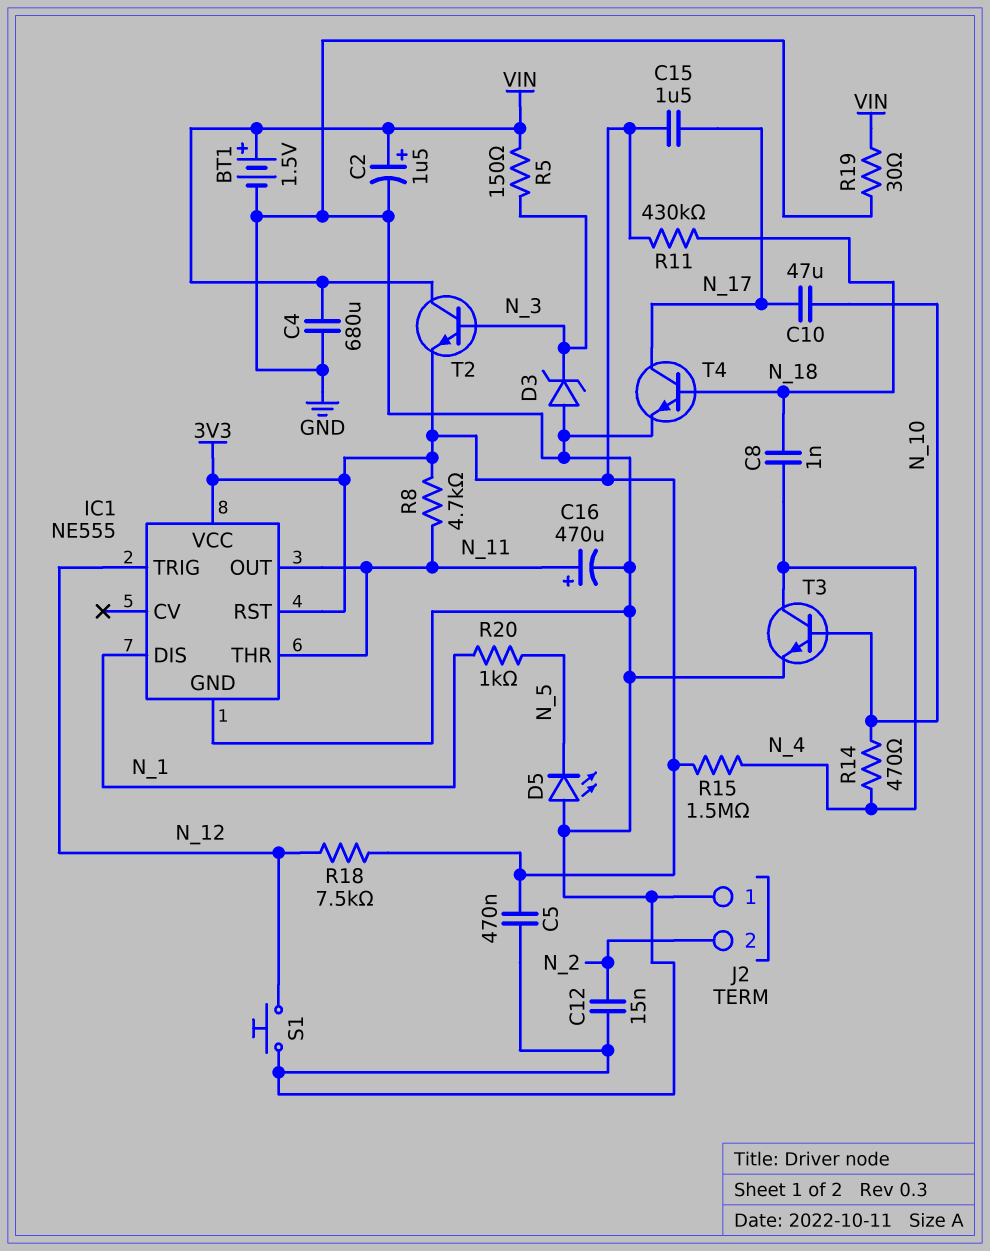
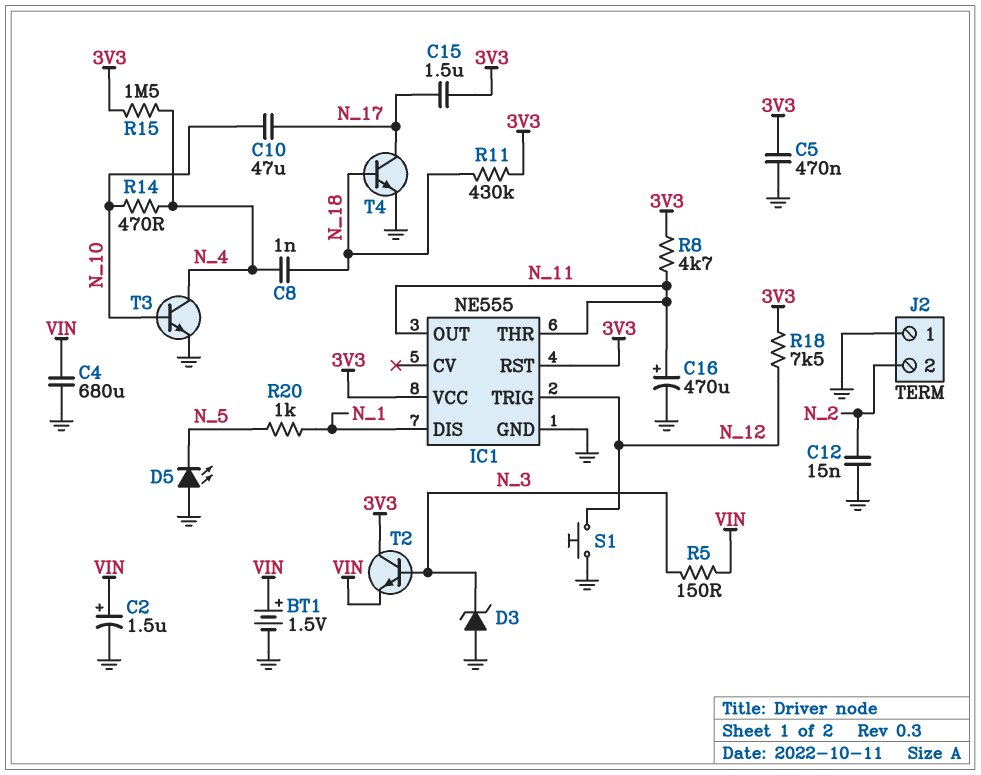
R19: 30 (GND, VIN) -> none
T2: NPN (B N_3, C VIN, E 3V3) -> NPN (B N_3, C 3V3, E VIN)

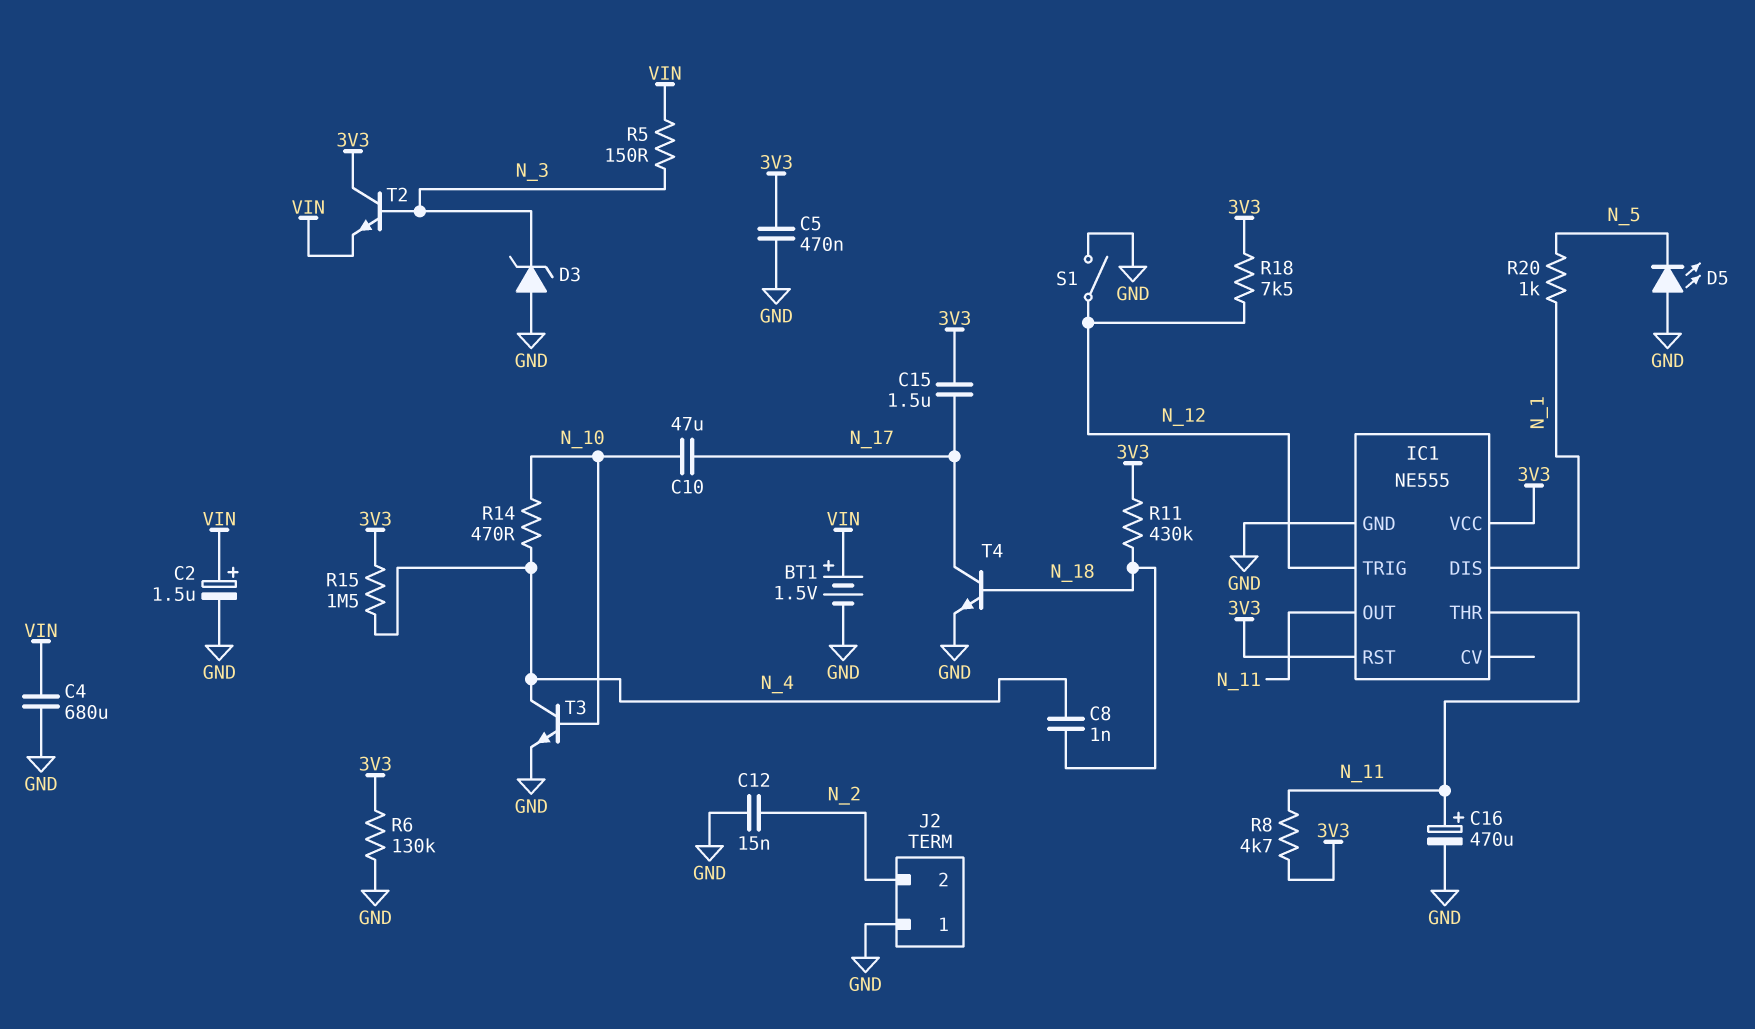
R6: none -> 130k (3V3, GND)
S1: button (GND, N_12) -> switch (GND, N_12)

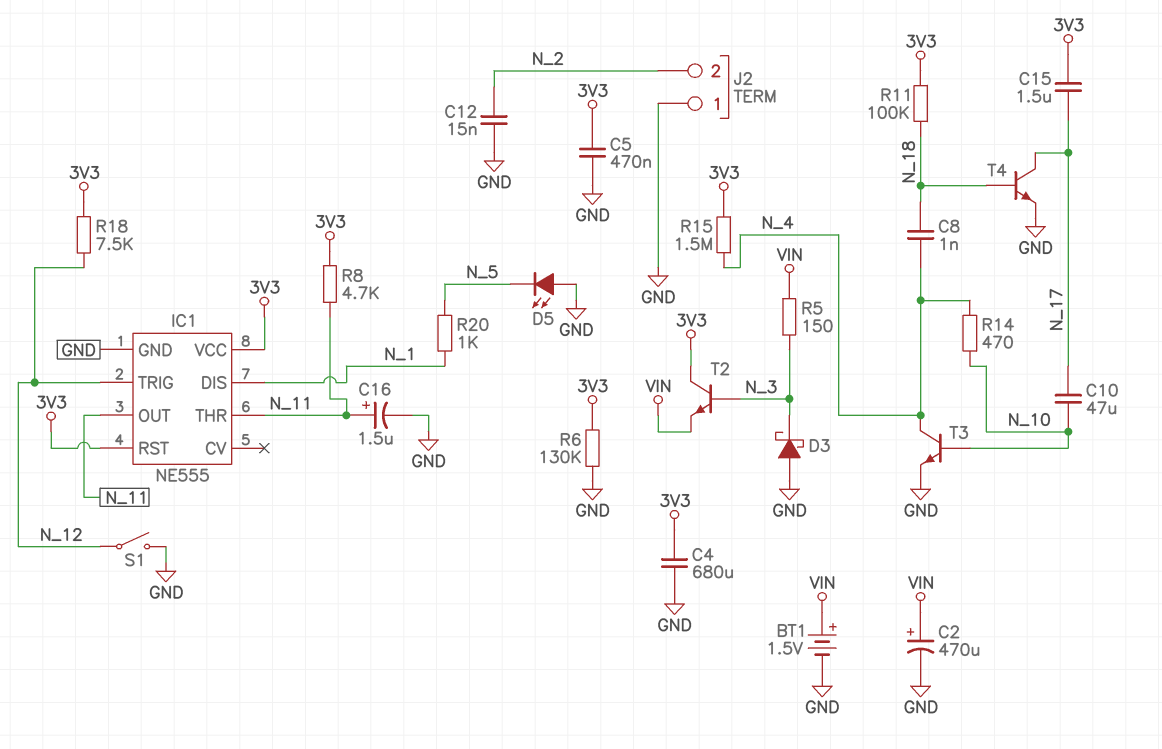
C2: 1.5uF (plus VIN, minus GND) -> 470uF (plus VIN, minus GND)
C4: 680uF (GND, VIN) -> 680uF (3V3, GND)
C16: 470uF (plus N_11, minus GND) -> 1.5uF (plus N_11, minus GND)
D3: zener (A GND, K N_3) -> schottky (A GND, K N_3)
R11: 430k (3V3, N_18) -> 100k (3V3, N_18)

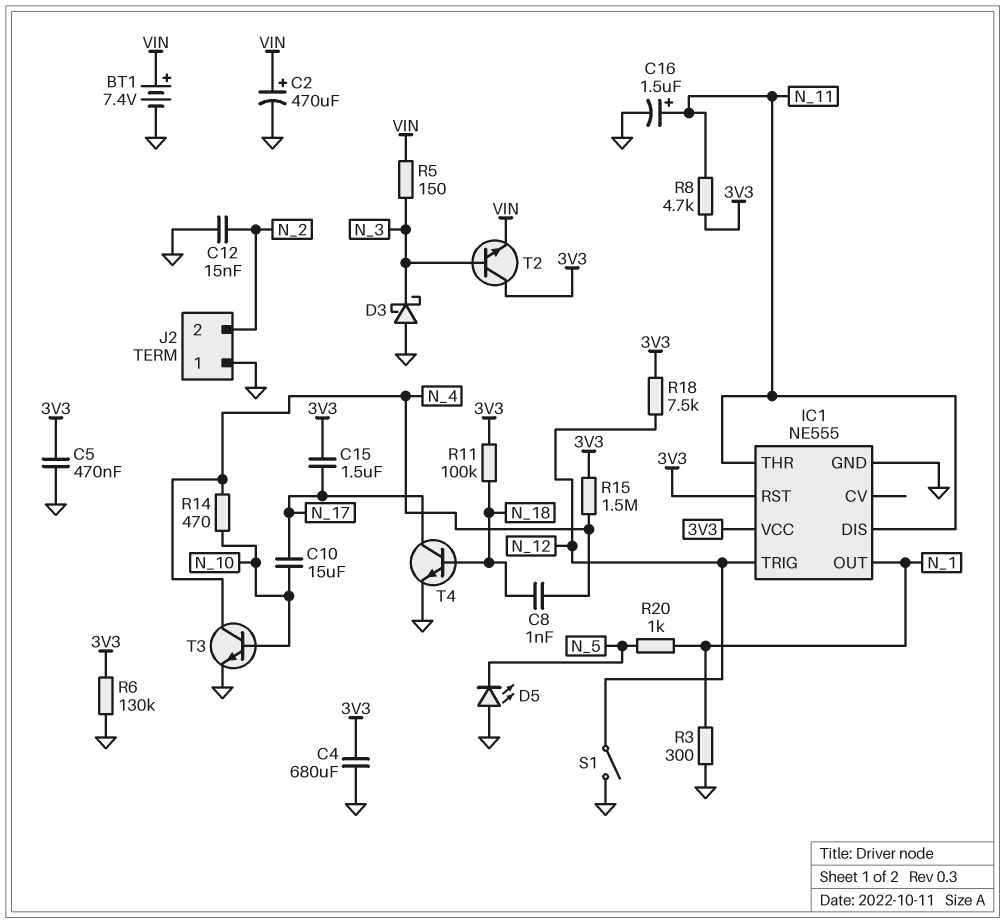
BT1: 1.5V (plus VIN, minus GND) -> 7.4V (plus VIN, minus GND)
C10: 47uF (N_10, N_17) -> 15uF (N_10, N_17)
IC1 pin DIS: N_1 -> N_11
IC1 pin OUT: N_11 -> N_1
R3: none -> 300 (GND, N_1)

